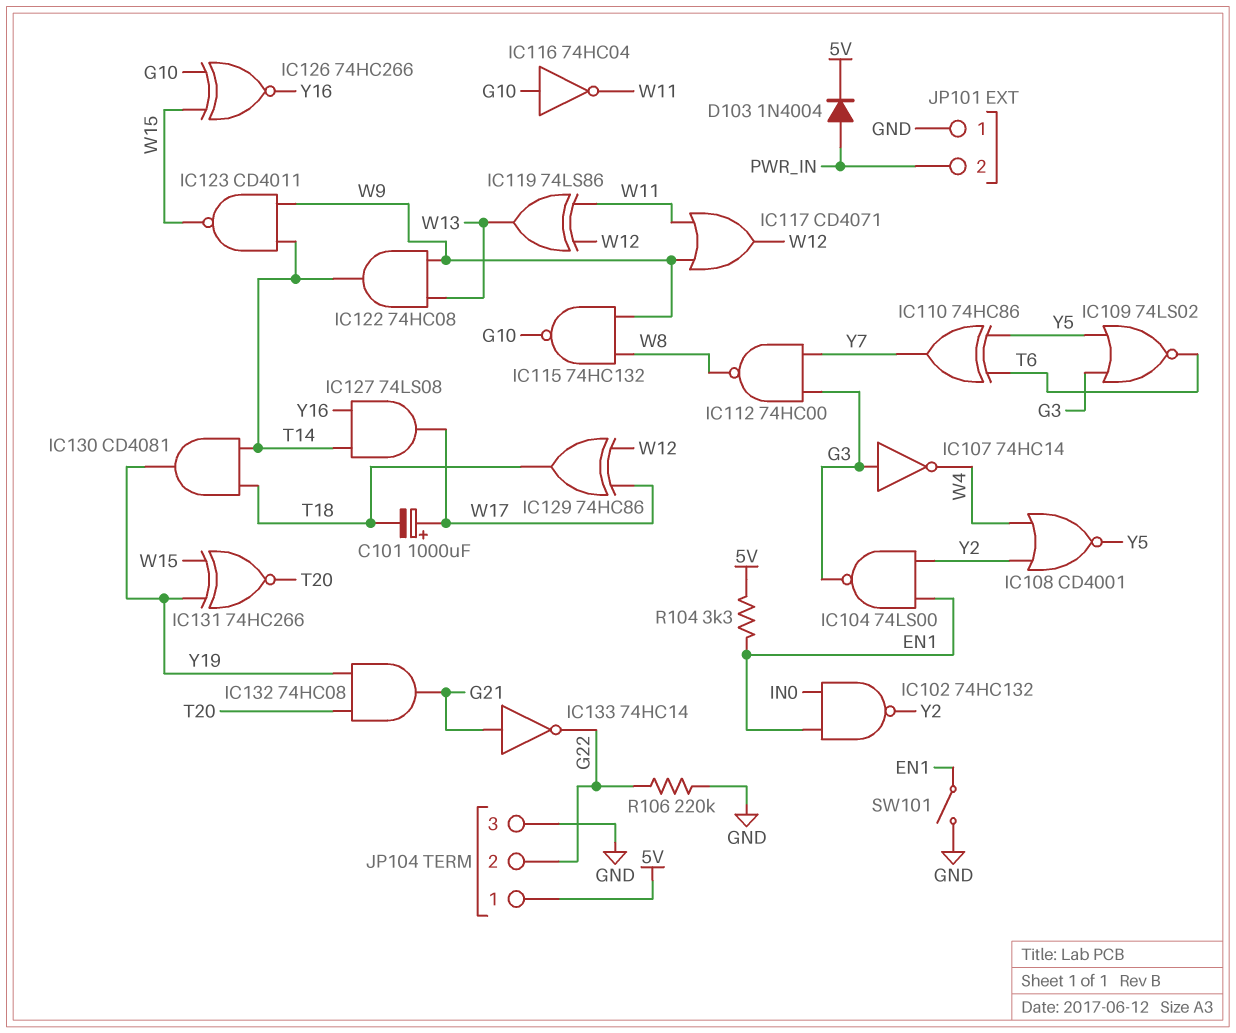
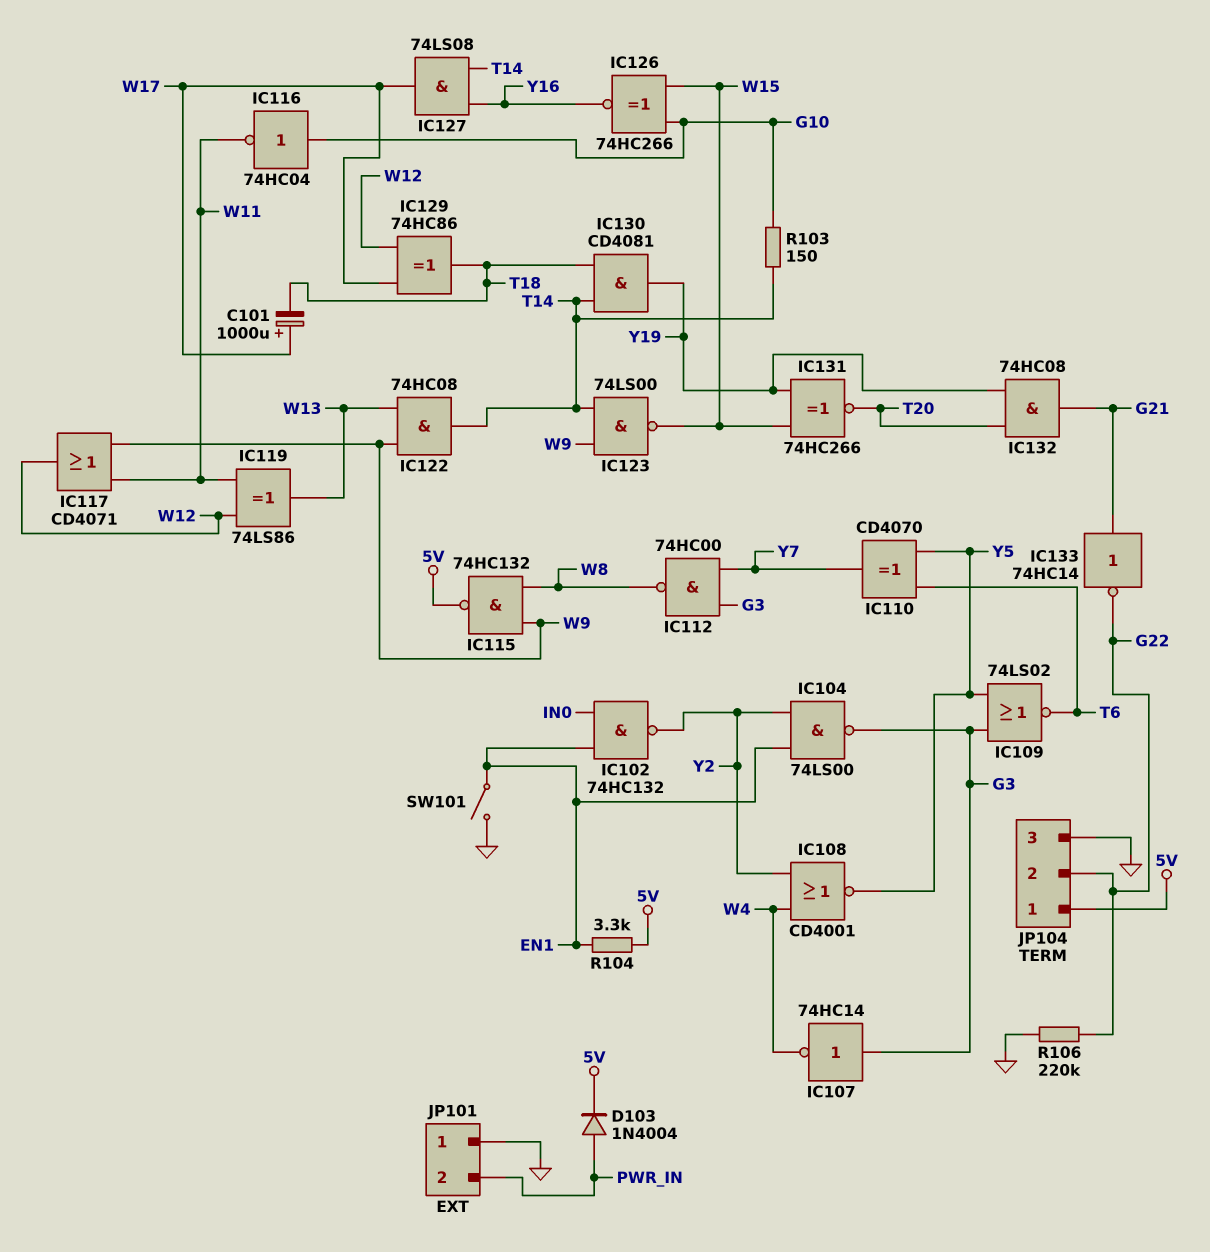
IC110: XOR 74HC86 (in T6, in Y5, out Y7) -> XOR CD4070 (in T6, in Y5, out Y7)
IC115: NAND 74HC132 (in W8, in W9, out G10) -> NAND 74HC132 (in W8, in W9, out 5V)
IC123: NAND CD4011 (in T14, in W9, out W15) -> NAND 74LS00 (in T14, in W9, out W15)
R103: none -> 150 (G10, T14)

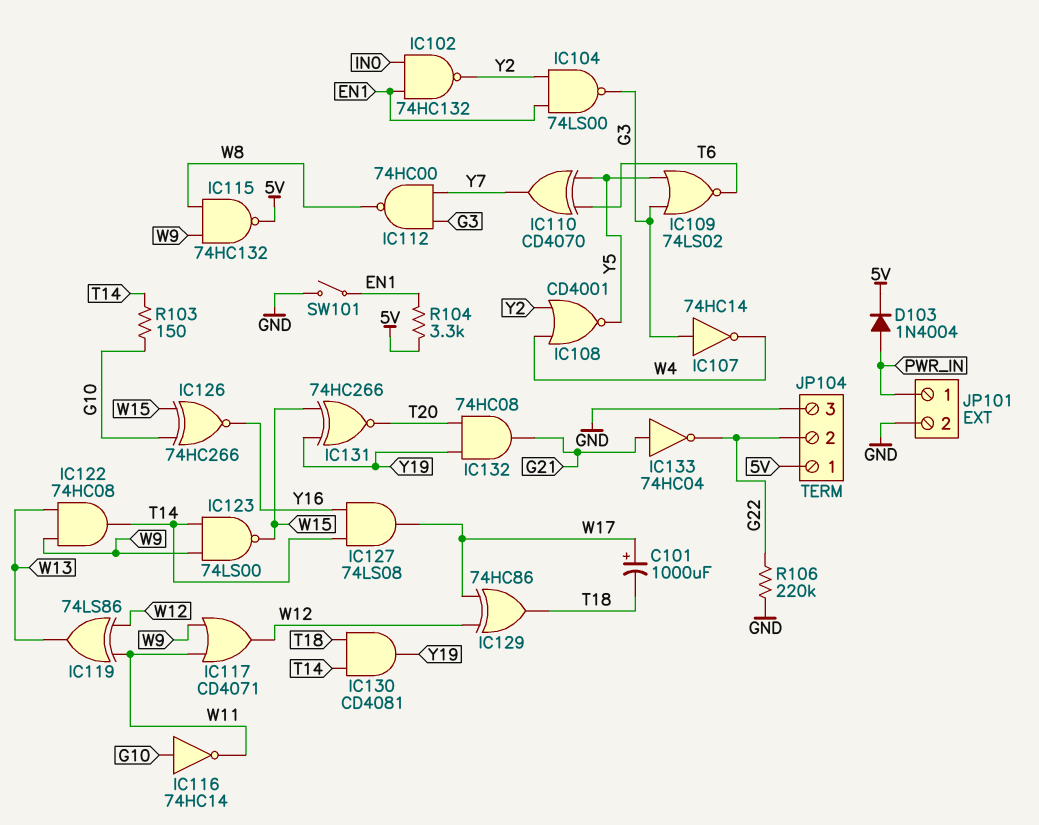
IC116: NOT 74HC04 (in G10, out W11) -> NOT 74HC14 (in G10, out W11)
IC133: NOT 74HC14 (in G21, out G22) -> NOT 74HC04 (in G21, out G22)
JP101 pin 1: GND -> PWR_IN
JP101 pin 2: PWR_IN -> GND

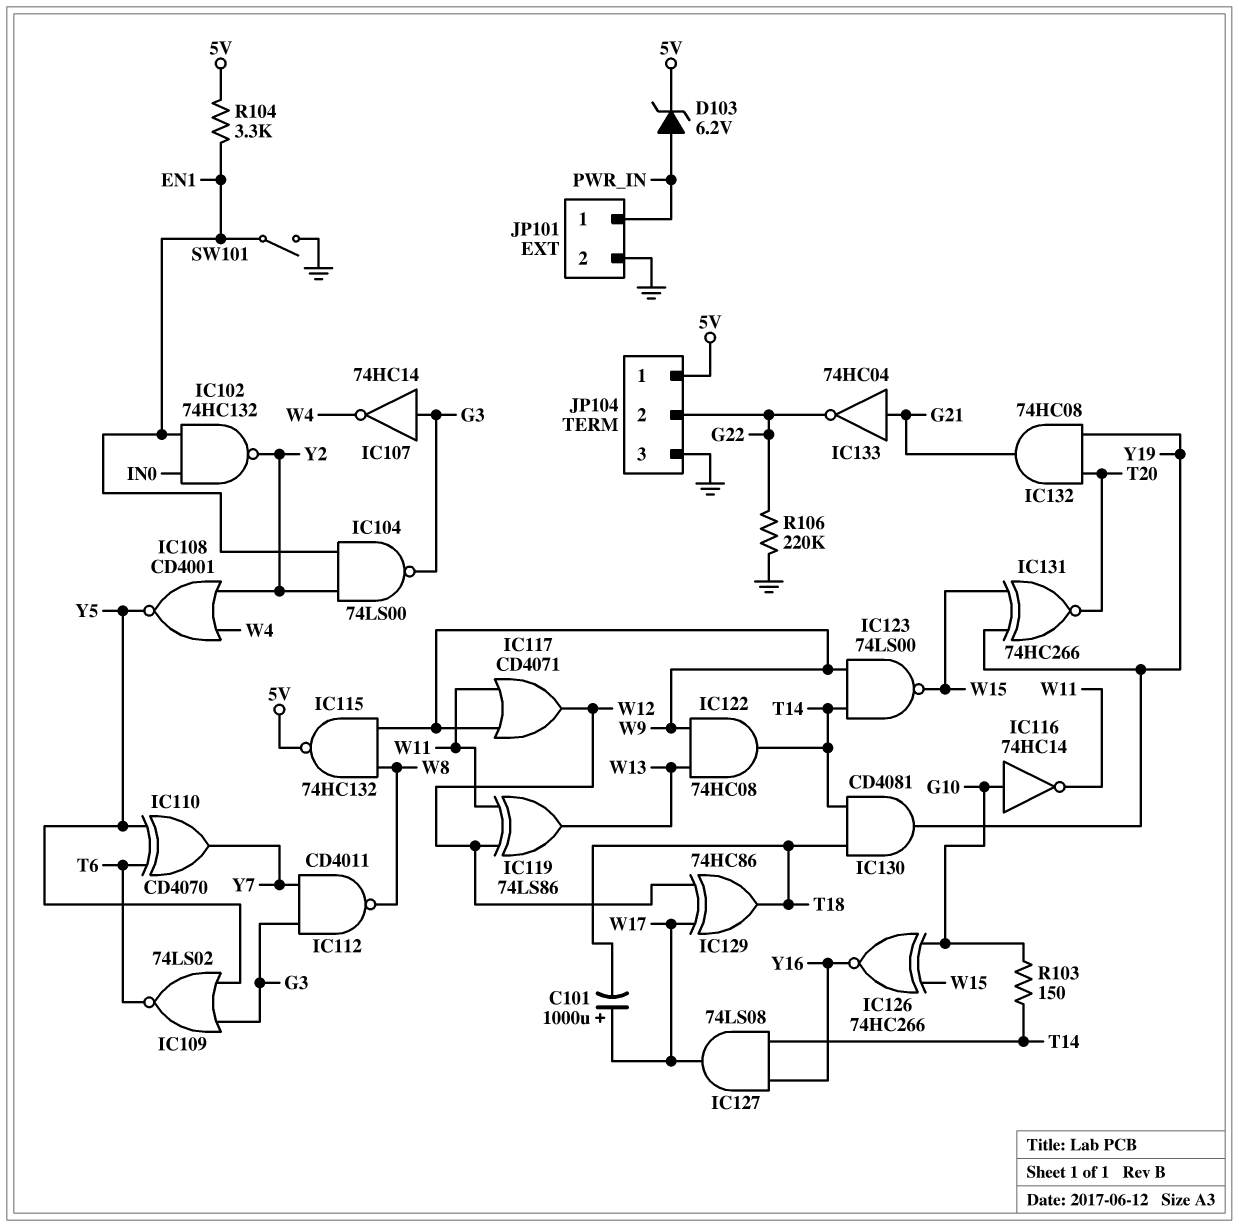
D103: diode 1N4004 (A PWR_IN, K 5V) -> zener 6.2V (A PWR_IN, K 5V)
IC112: NAND 74HC00 (in G3, in Y7, out W8) -> NAND CD4011 (in G3, in Y7, out W8)

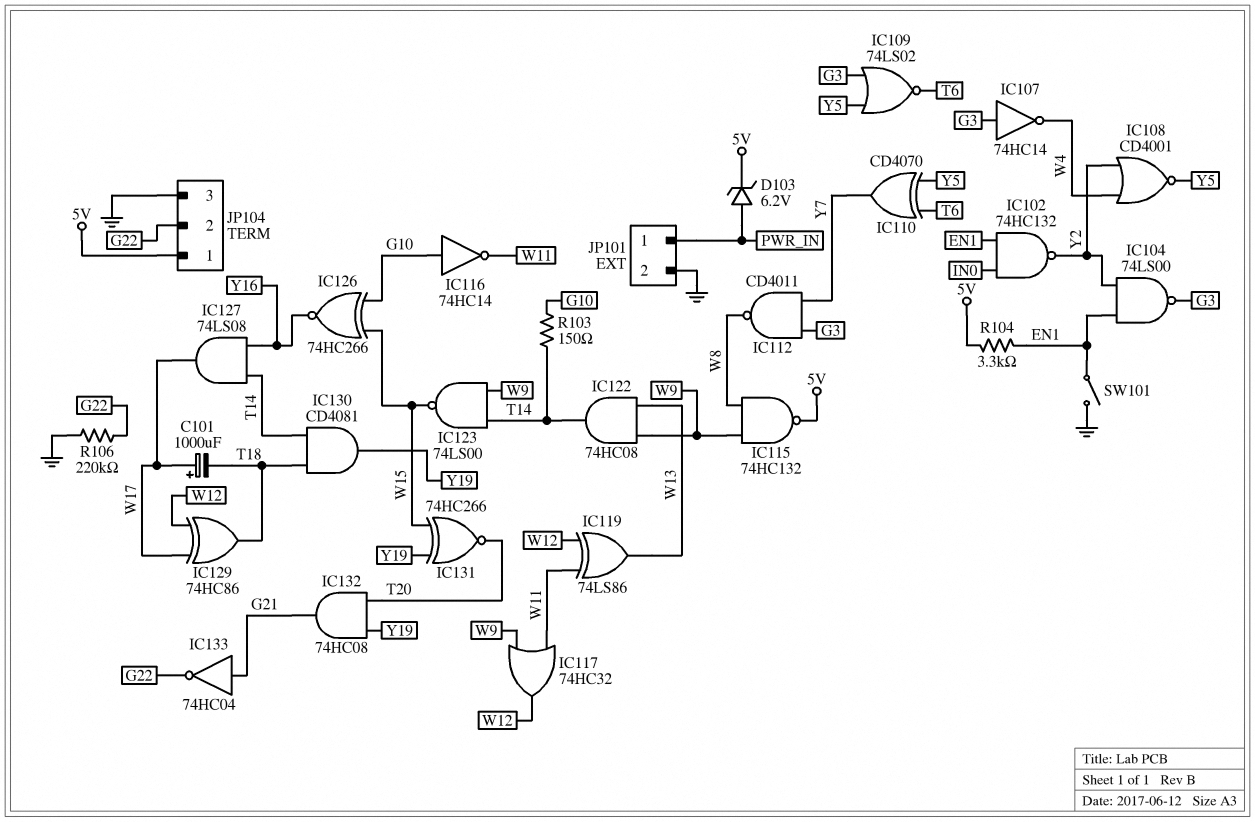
IC117: OR CD4071 (in W9, in W11, out W12) -> OR 74HC32 (in W9, in W11, out W12)

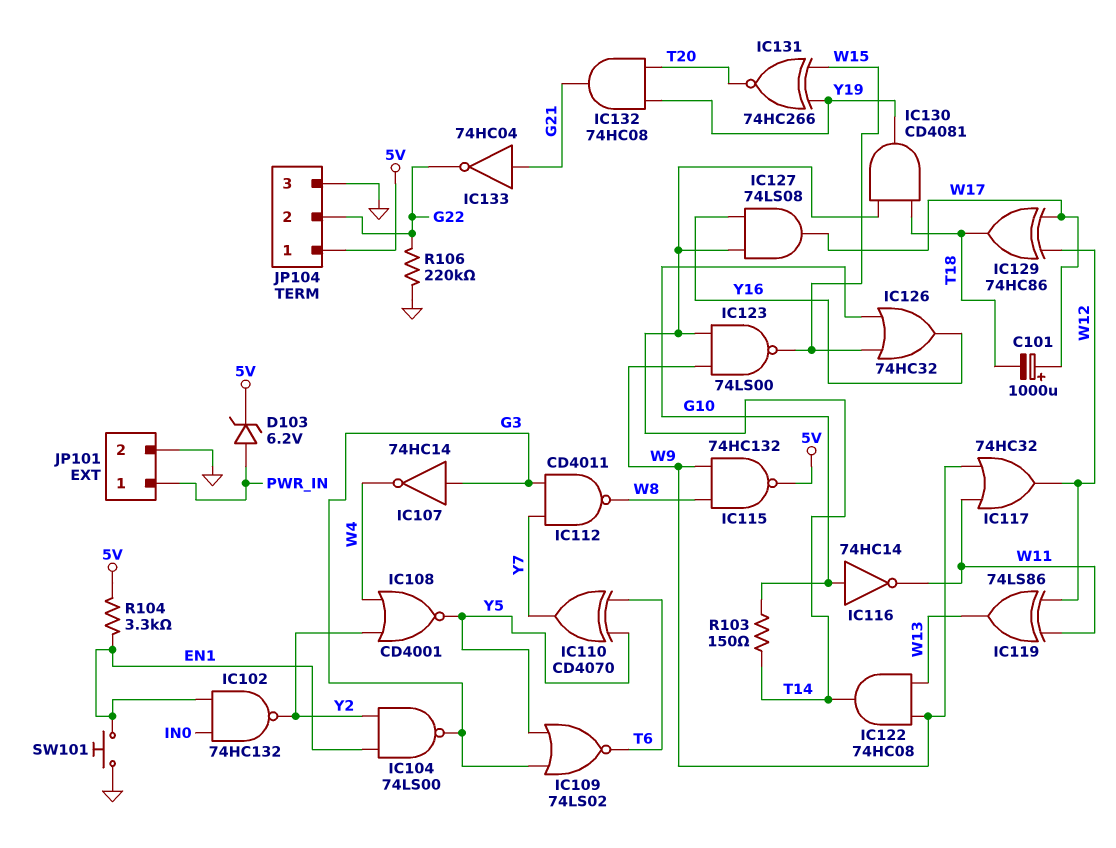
IC126: XNOR 74HC266 (in G10, in W15, out Y16) -> OR 74HC32 (in G10, in W15, out Y16)
SW101: switch (EN1, GND) -> button (EN1, GND)

